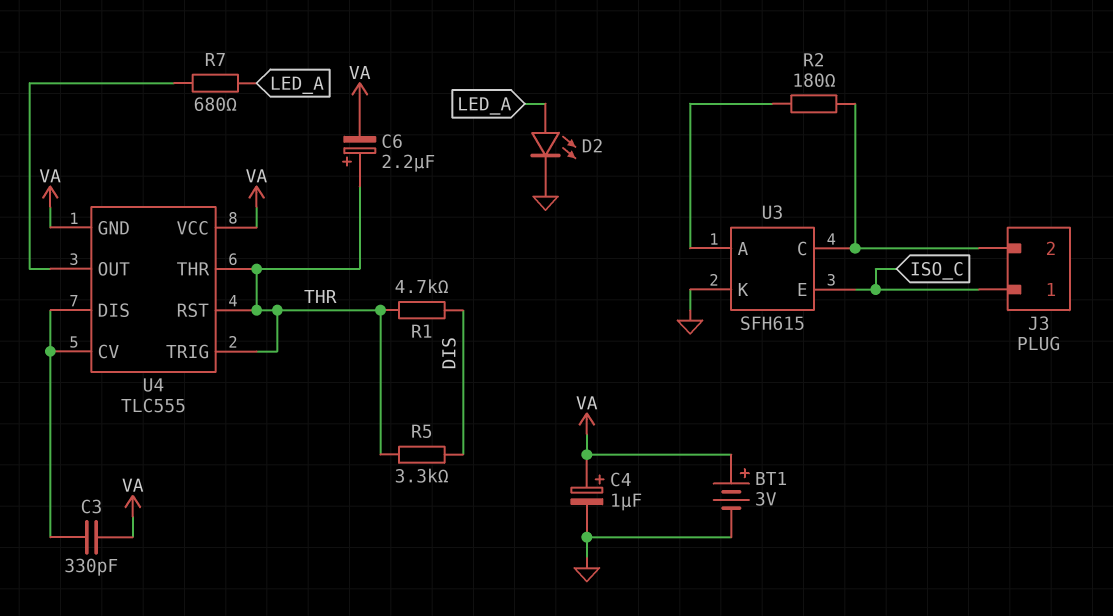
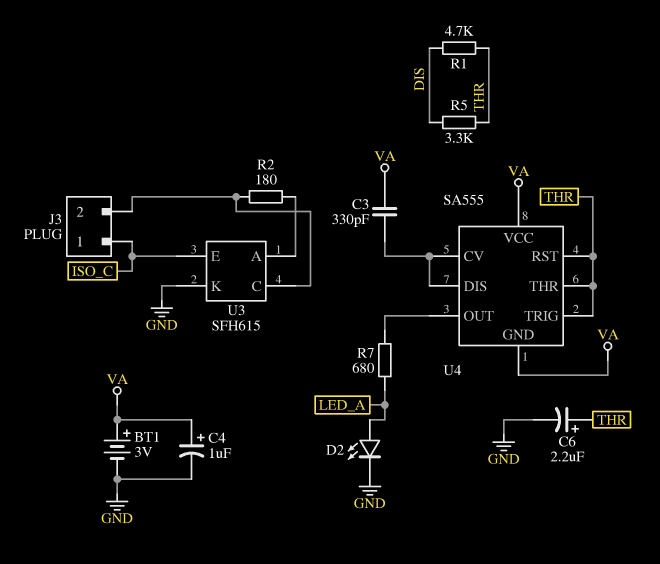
C6: 2.2uF (plus THR, minus VA) -> 2.2uF (plus THR, minus GND)
U4: TLC555 -> SA555

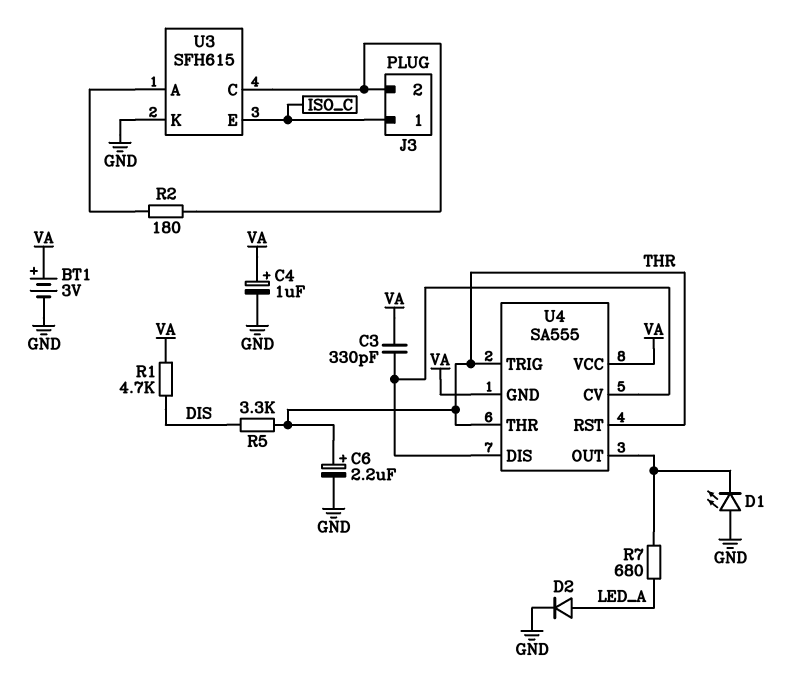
D1: none -> LED (A GND, K U4/OUT)
D2: LED (A LED_A, K GND) -> diode (A LED_A, K GND)
R1: 4.7k (DIS, THR) -> 4.7k (DIS, VA)

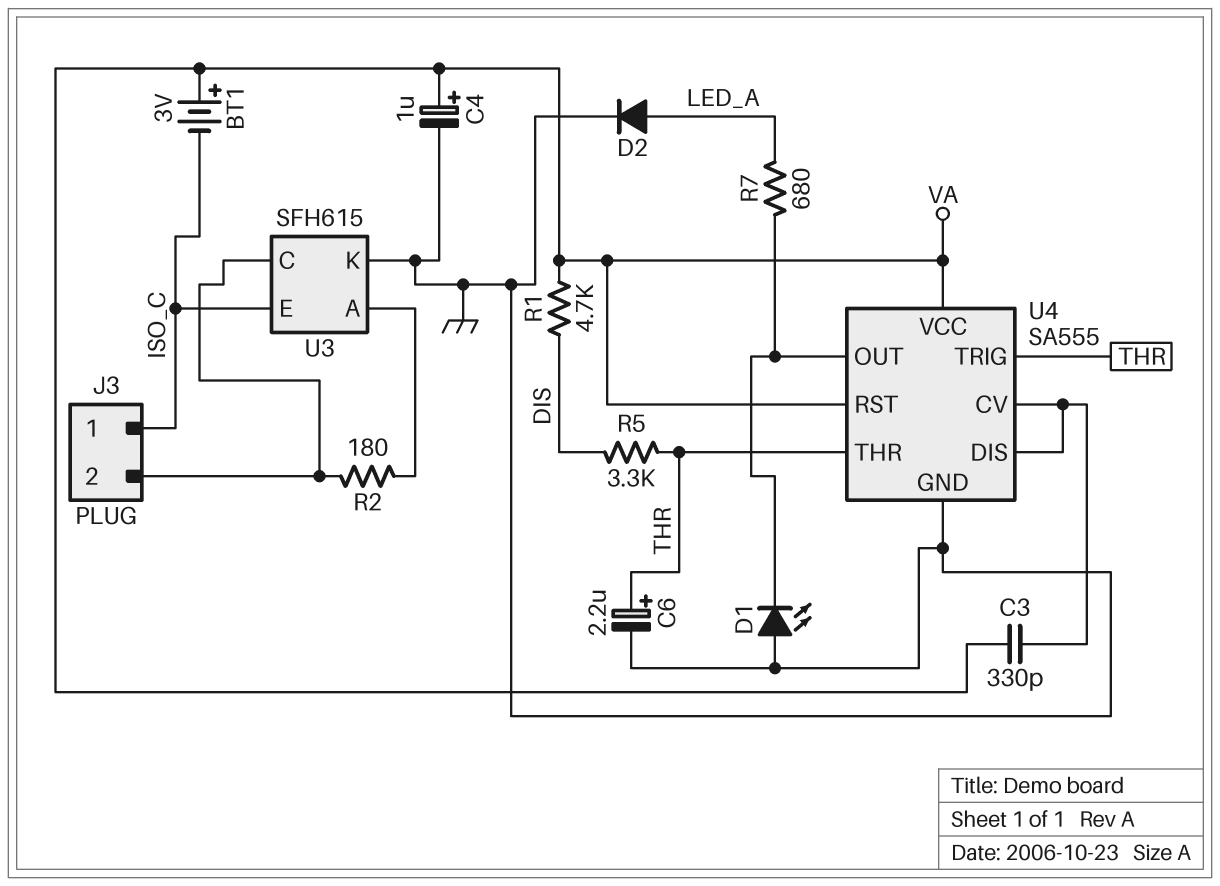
BT1: 3V (plus VA, minus GND) -> 3V (plus VA, minus ISO_C)
U4 pin GND: VA -> GND
U4 pin RST: THR -> VA

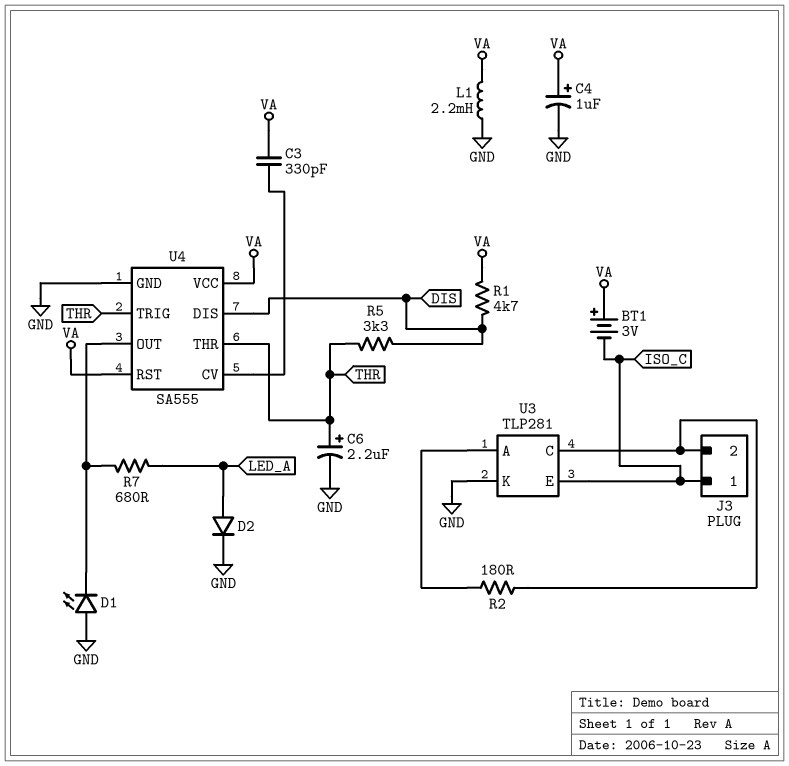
L1: none -> 2.2mH (GND, VA)
U3: SFH615 -> TLP281
U4 pin DIS: U4/CV -> DIS

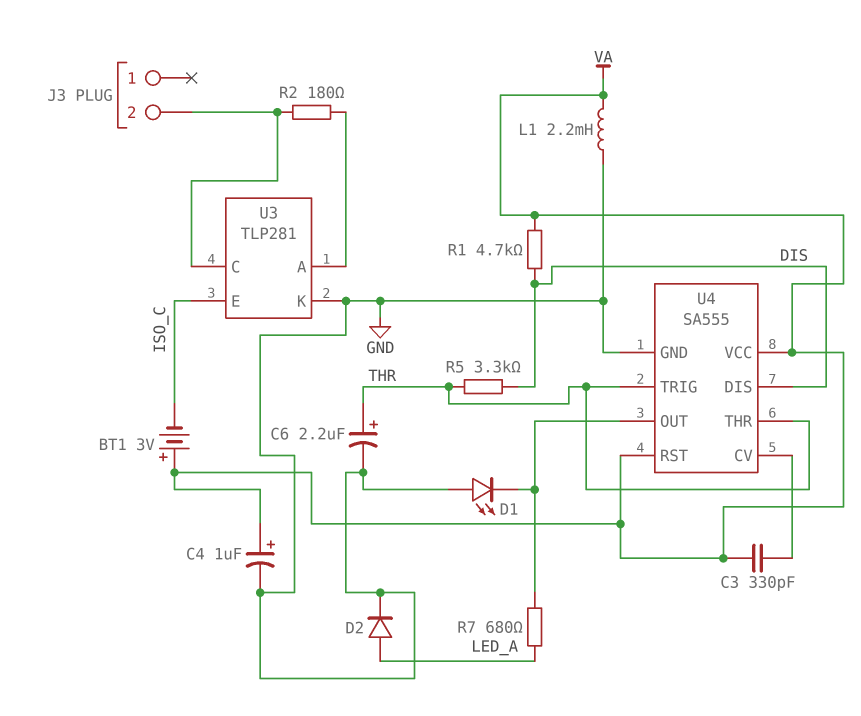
J3 pin 1: ISO_C -> none

